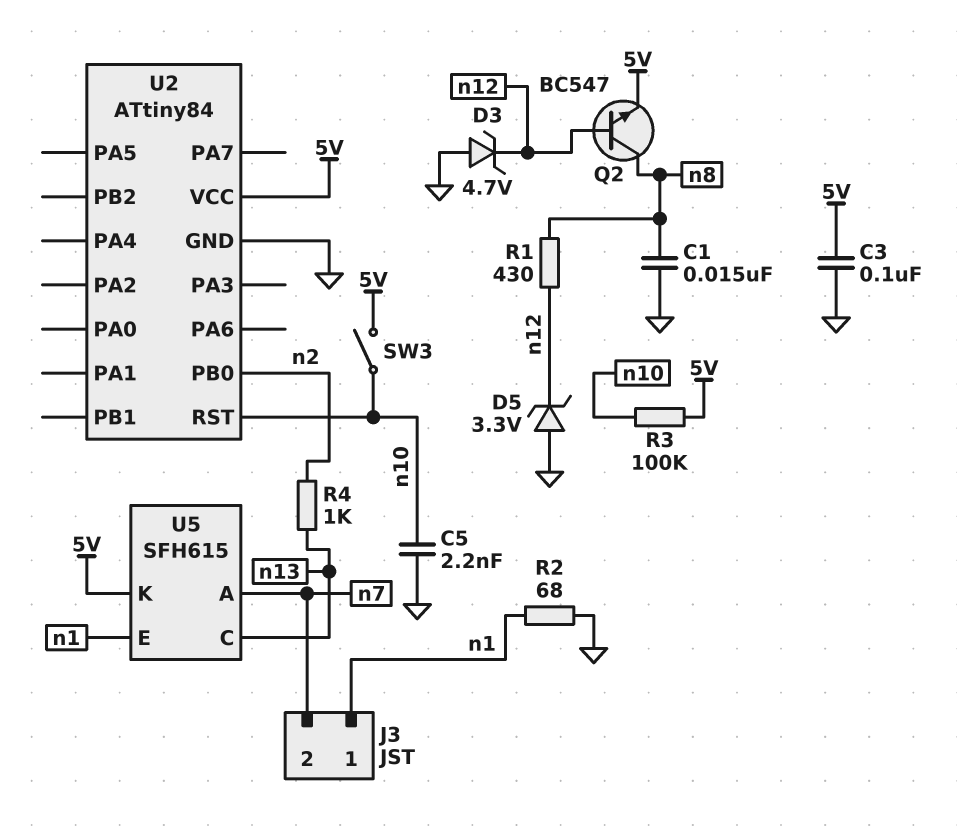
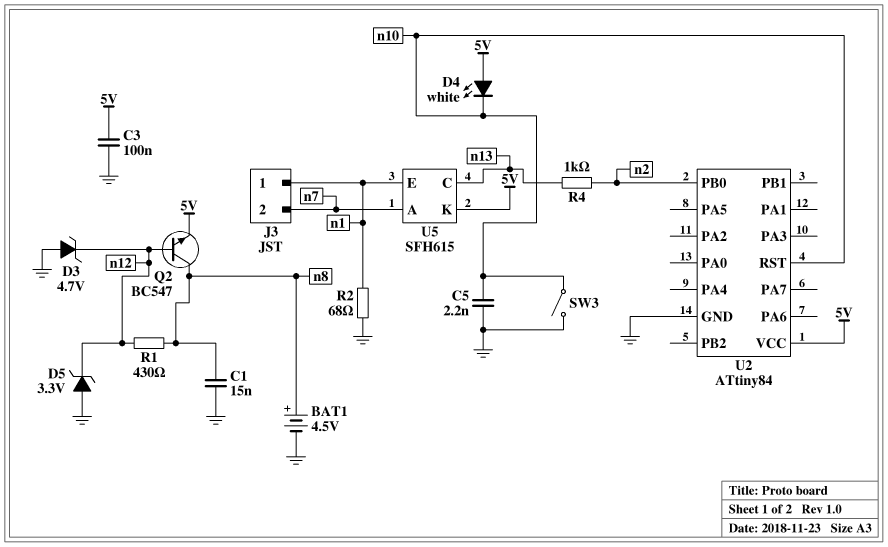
BAT1: none -> 4.5V (plus n8, minus GND)
D4: none -> LED white (A 5V, K n10)
R3: 100k (5V, n10) -> none
SW3: switch (5V, n10) -> switch (GND, n10)

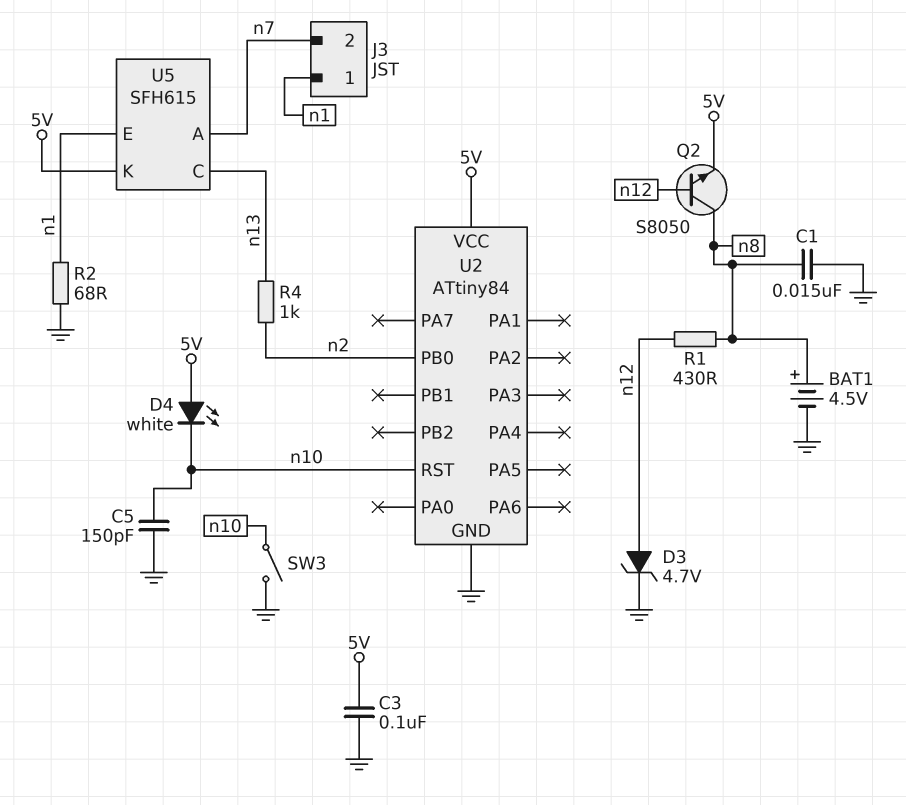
C5: 2.2nF (GND, n10) -> 150pF (GND, n10)
D3: zener 4.7V (A GND, K n12) -> zener 4.7V (A n12, K GND)
D5: zener 3.3V (A GND, K n12) -> none
Q2: NPN BC547 (B n12, C n8, E 5V) -> NPN S8050 (B n12, C n8, E 5V)

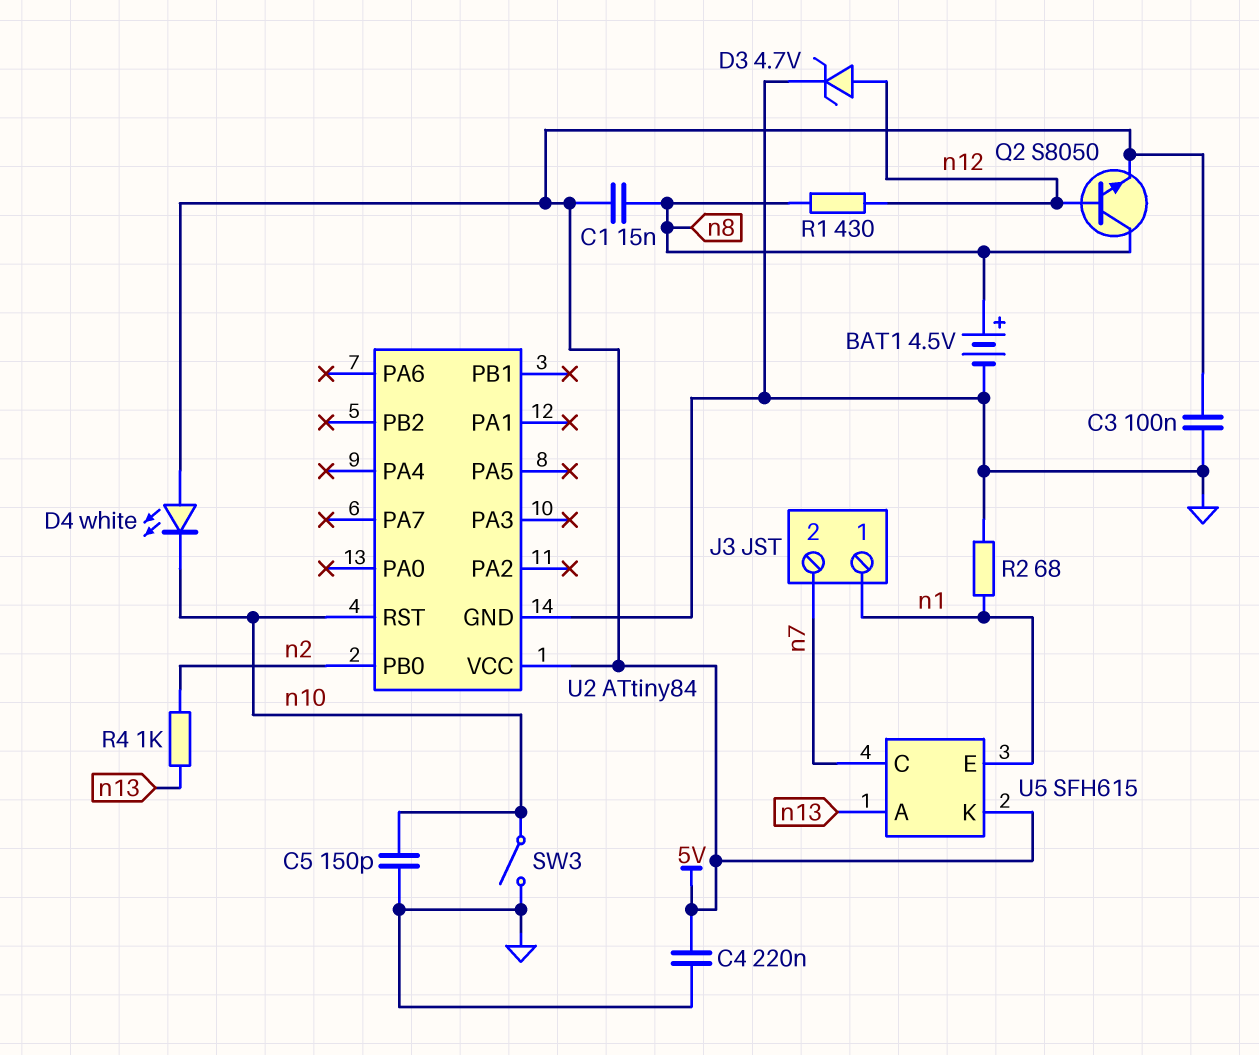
C1: 15nF (GND, n8) -> 15nF (5V, n8)
C4: none -> 220nF (5V, GND)
U5 pin A: n7 -> n13
U5 pin C: n13 -> n7

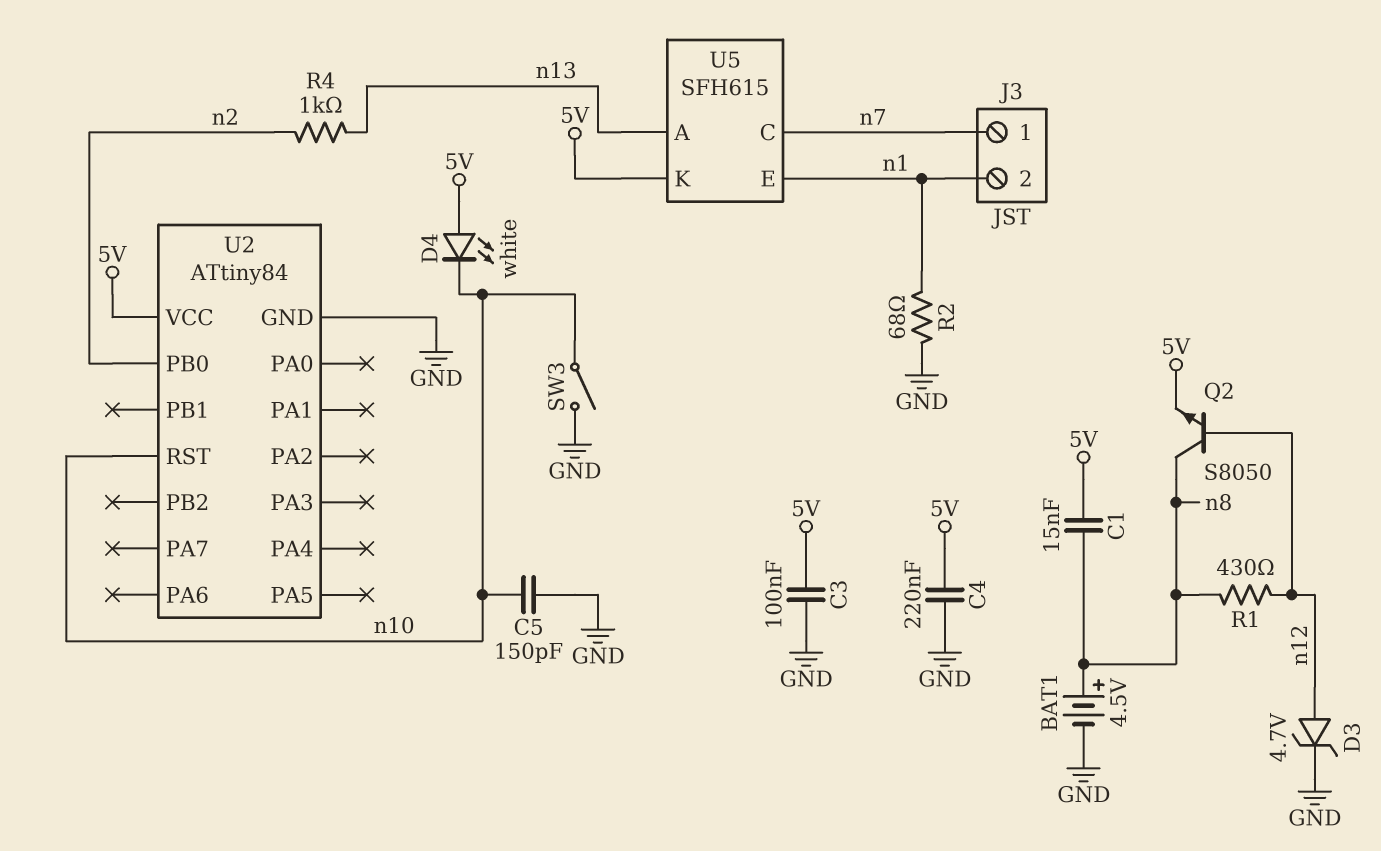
J3 pin 1: n1 -> n7
J3 pin 2: n7 -> n1

